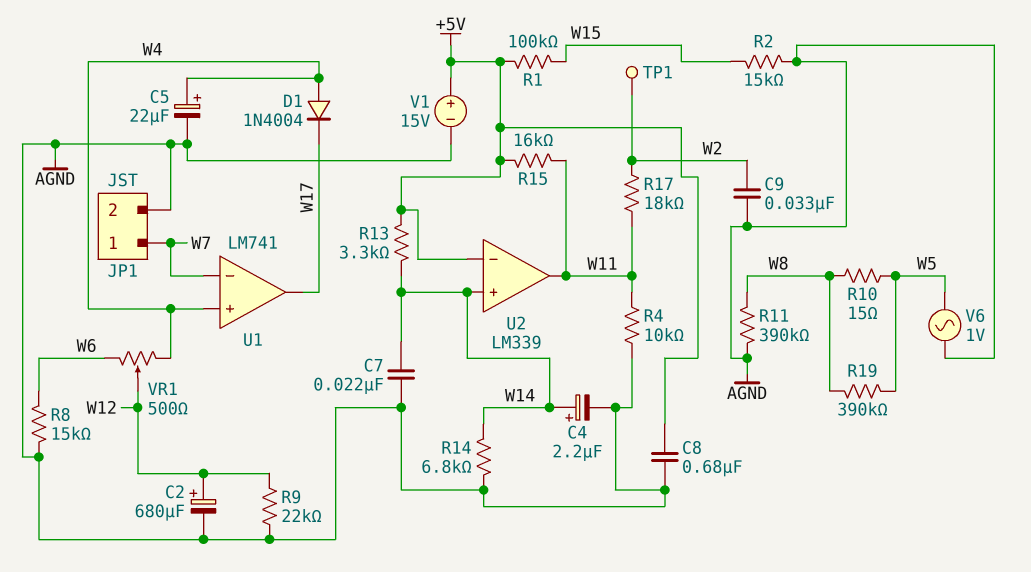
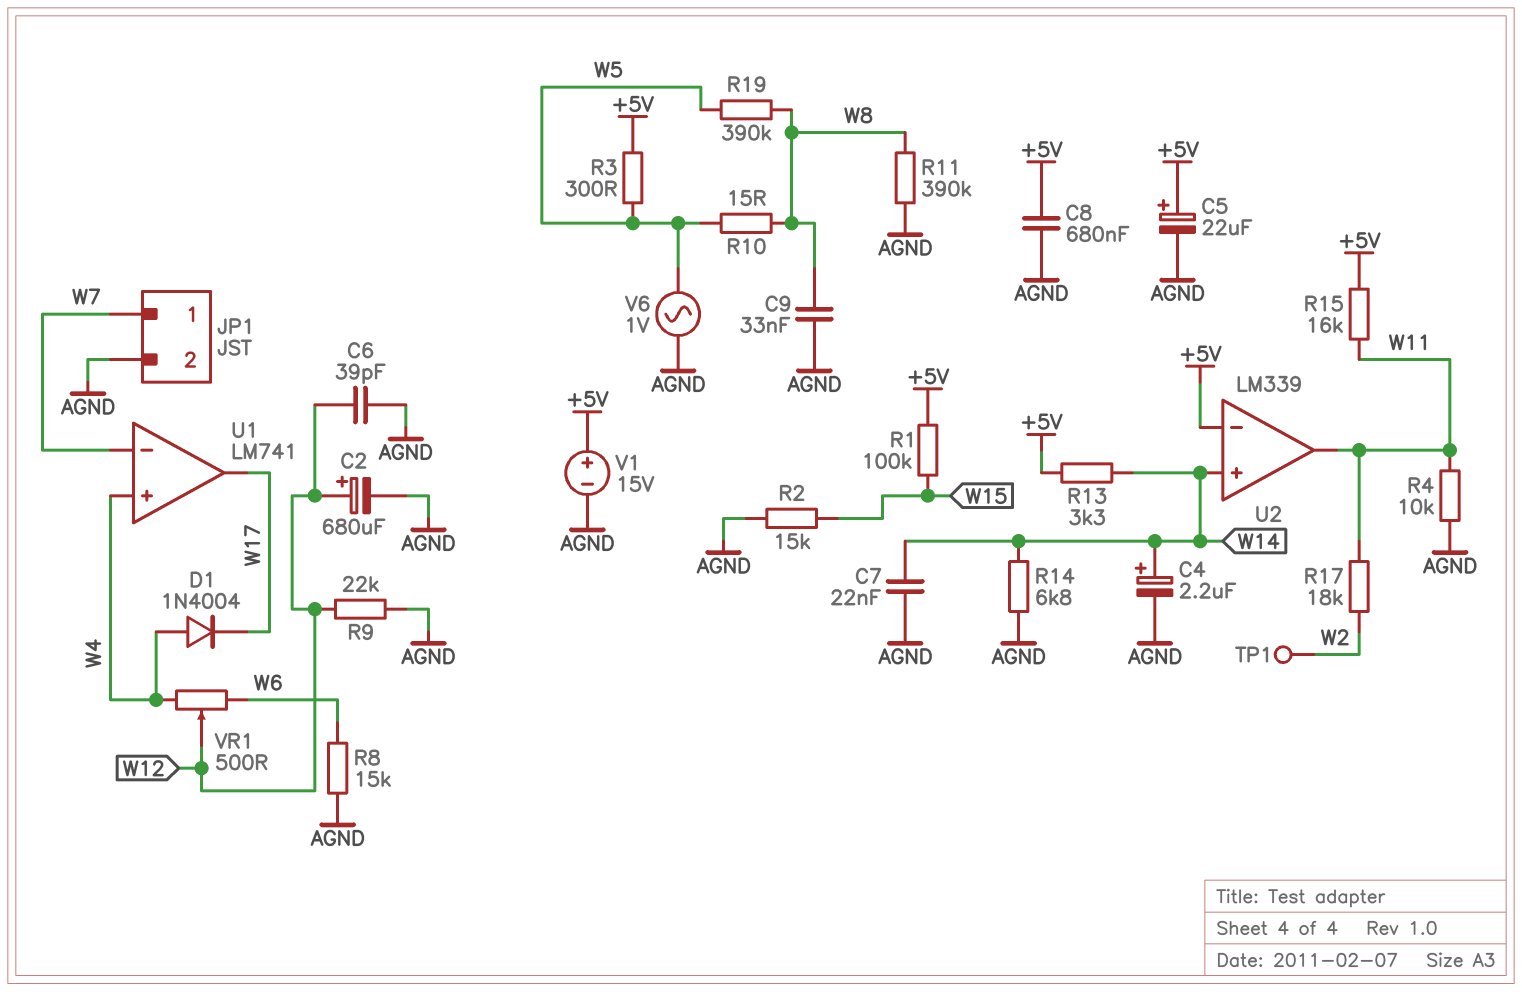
C5: 22uF (plus W4, minus AGND) -> 22uF (plus +5V, minus AGND)
C6: none -> 39pF (AGND, W12)
C9: 33nF (AGND, W2) -> 33nF (AGND, W8)
R3: none -> 300 (+5V, W5)

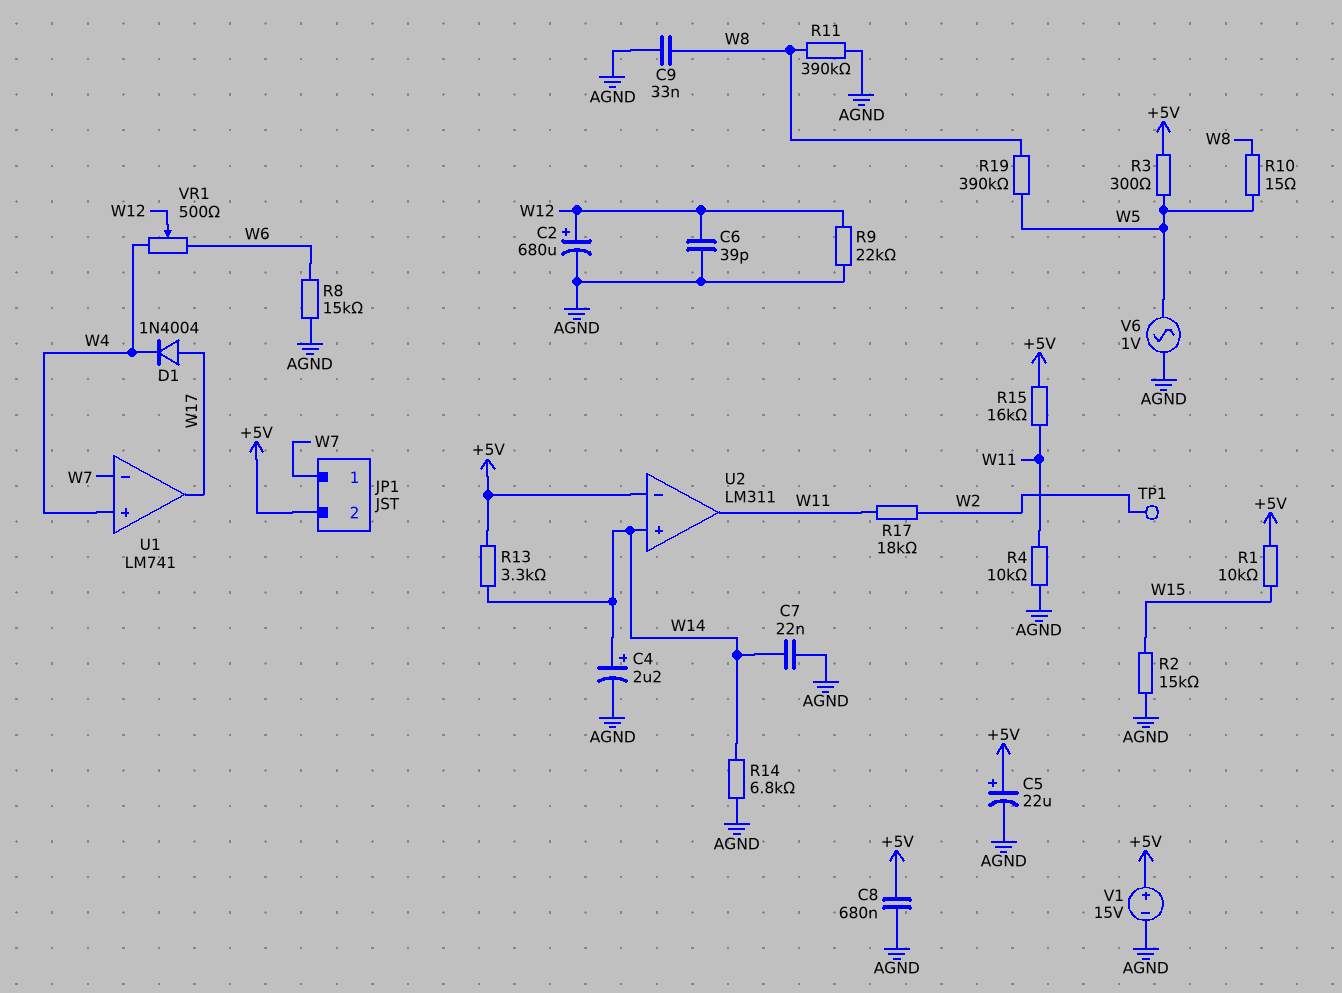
D1: diode 1N4004 (A W4, K W17) -> diode 1N4004 (A W17, K W4)
JP1 pin 2: AGND -> +5V
R1: 100k (+5V, W15) -> 10k (+5V, W15)
U2: LM339 -> LM311

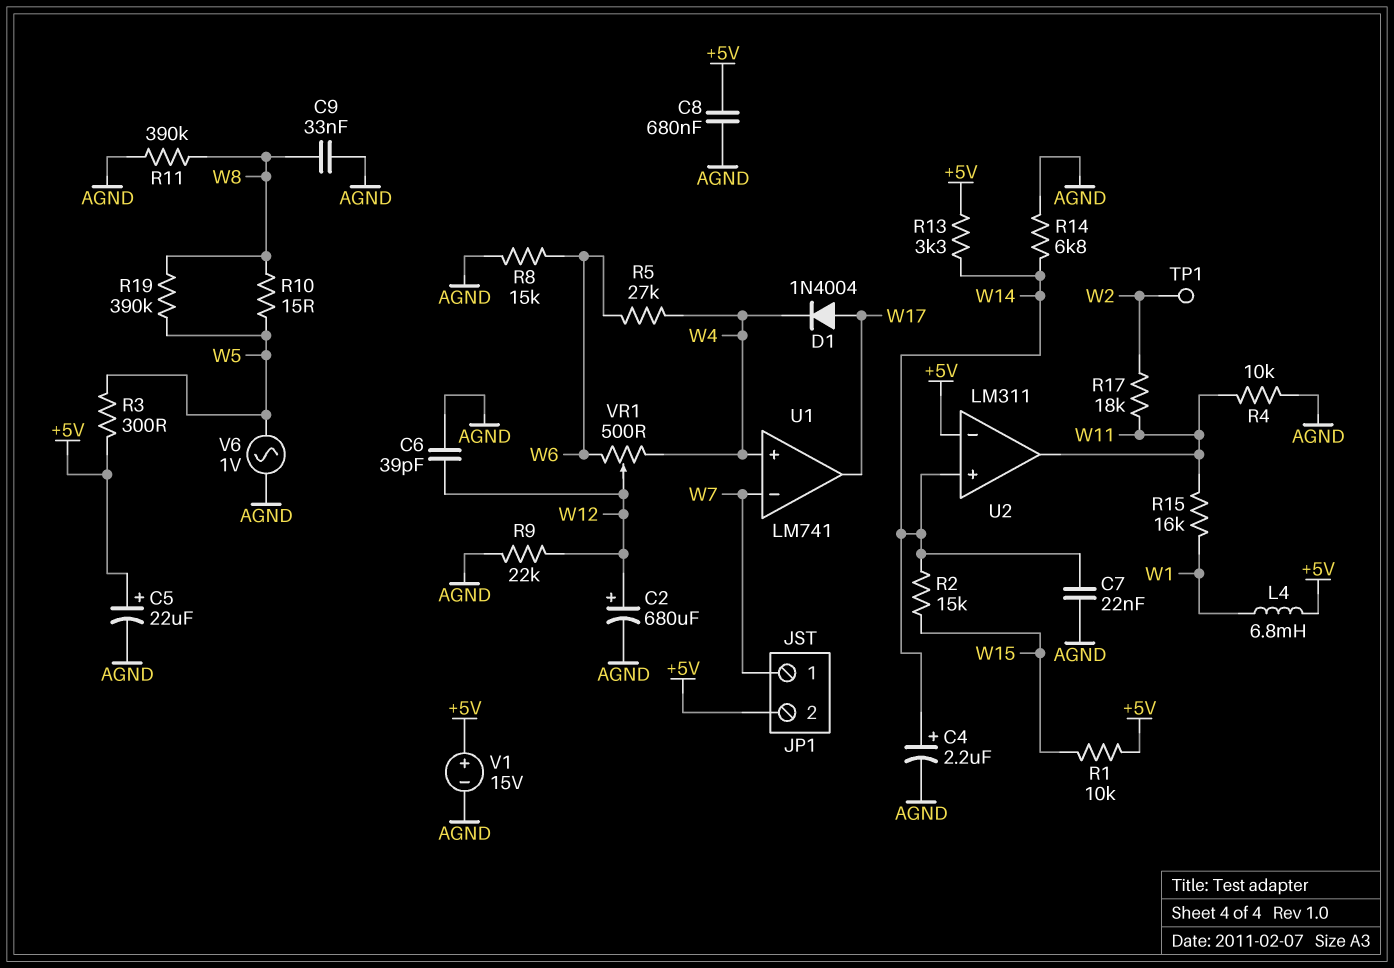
L4: none -> 6.8mH (+5V, W1)
R2: 15k (AGND, W15) -> 15k (W14, W15)
R5: none -> 27k (W4, W6)
R15: 16k (+5V, W11) -> 16k (W1, W11)

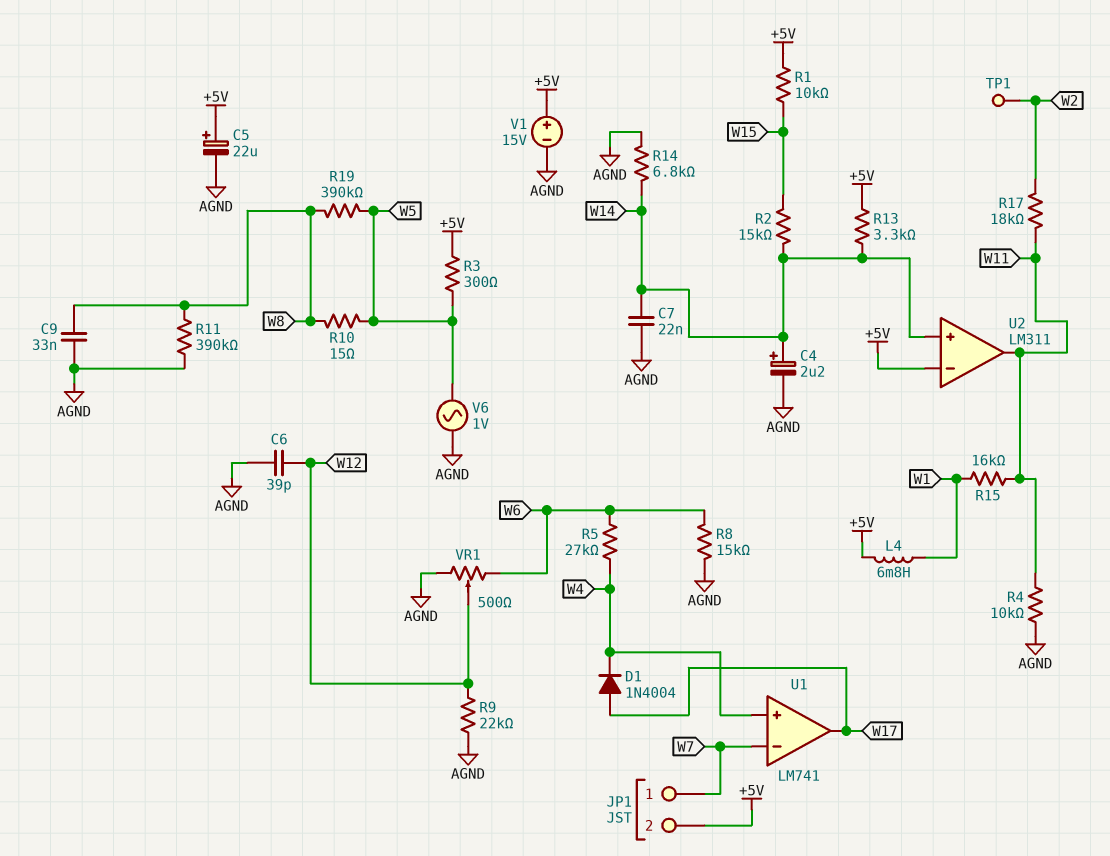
C2: 680uF (plus W12, minus AGND) -> none
C8: 680nF (+5V, AGND) -> none
VR1: 500 (W4, W6, wiper W12) -> 500 (AGND, W6, wiper W12)

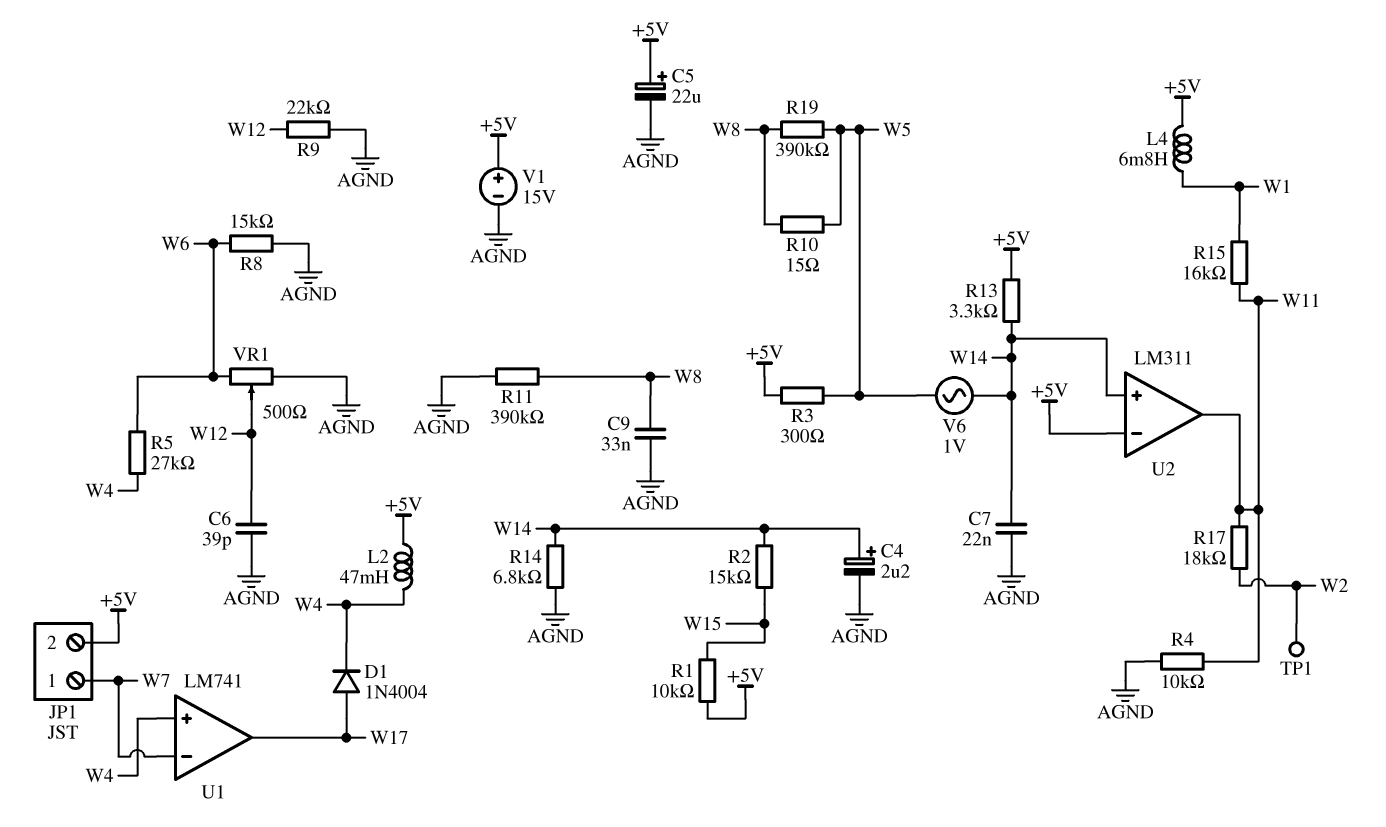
L2: none -> 47mH (+5V, W4)
V6: AC 1V (AGND, W5) -> AC 1V (W5, W14)

